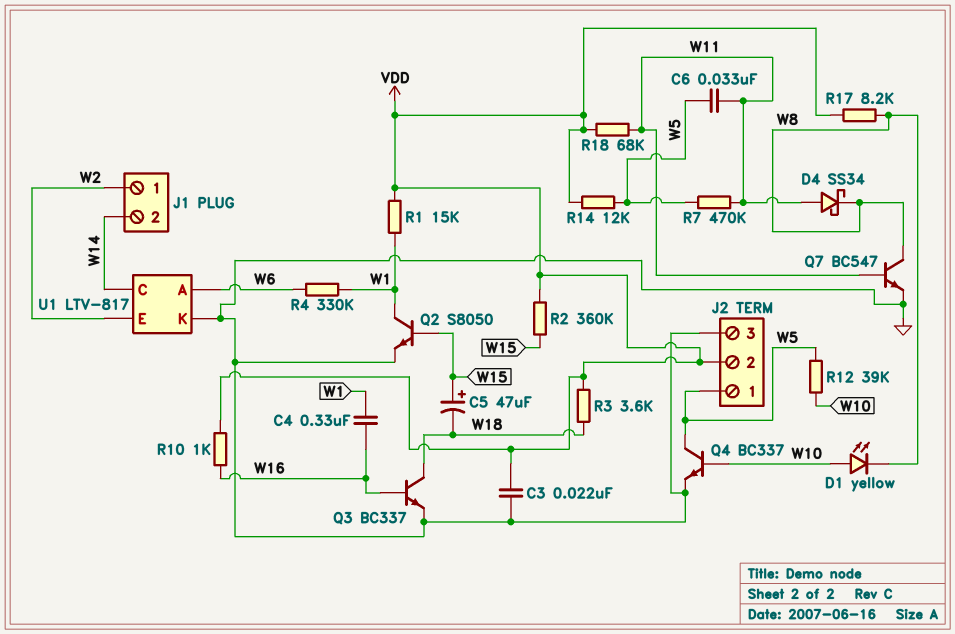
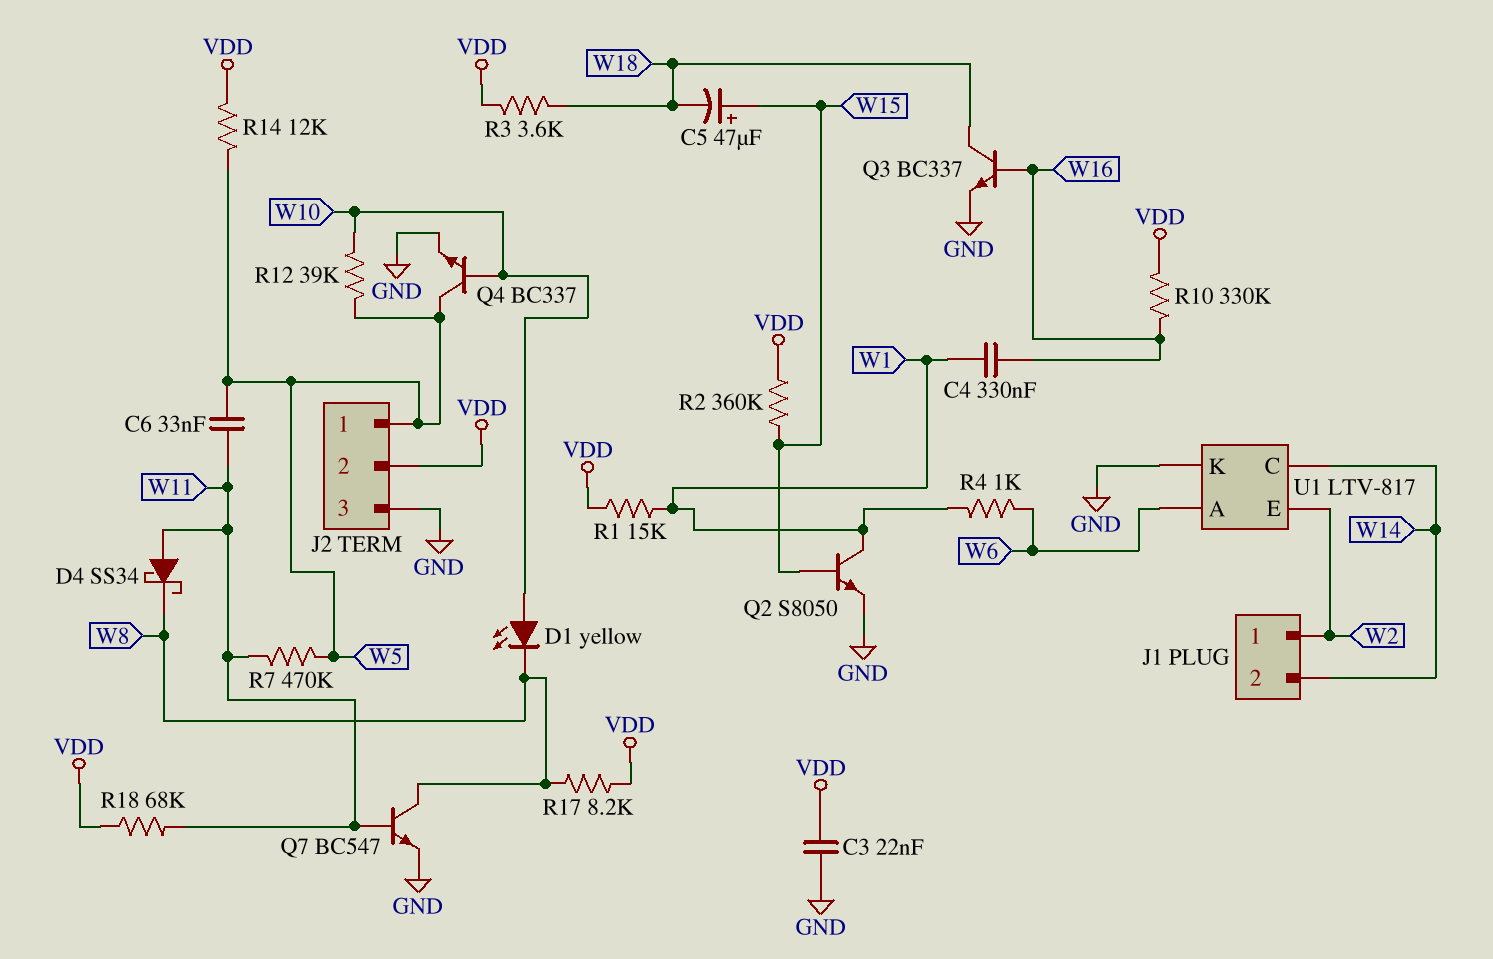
R4: 330k (W1, W6) -> 1k (W1, W6)
R10: 1k (VDD, W16) -> 330k (VDD, W16)

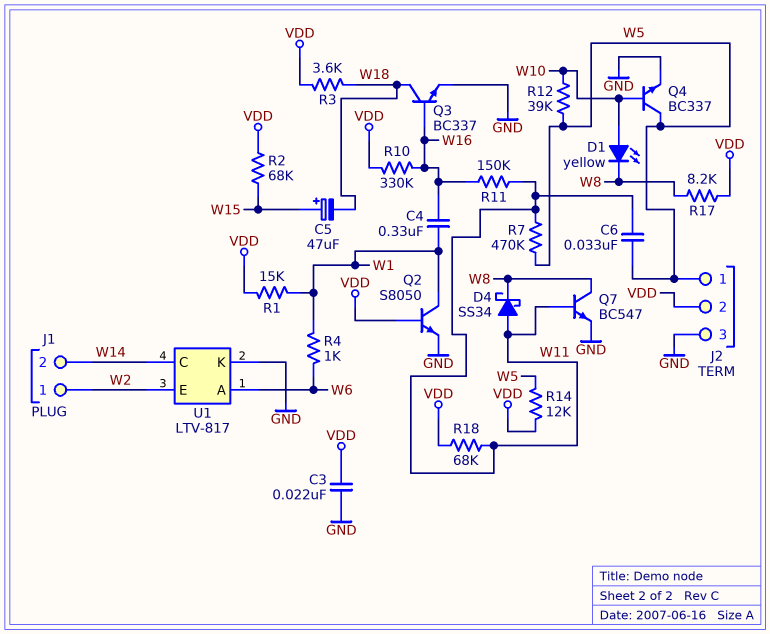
Q2: NPN S8050 (B W15, C W1, E GND) -> NPN S8050 (B VDD, C W1, E GND)
R2: 360k (VDD, W15) -> 68k (VDD, W15)
R11: none -> 150k (W11, W16)

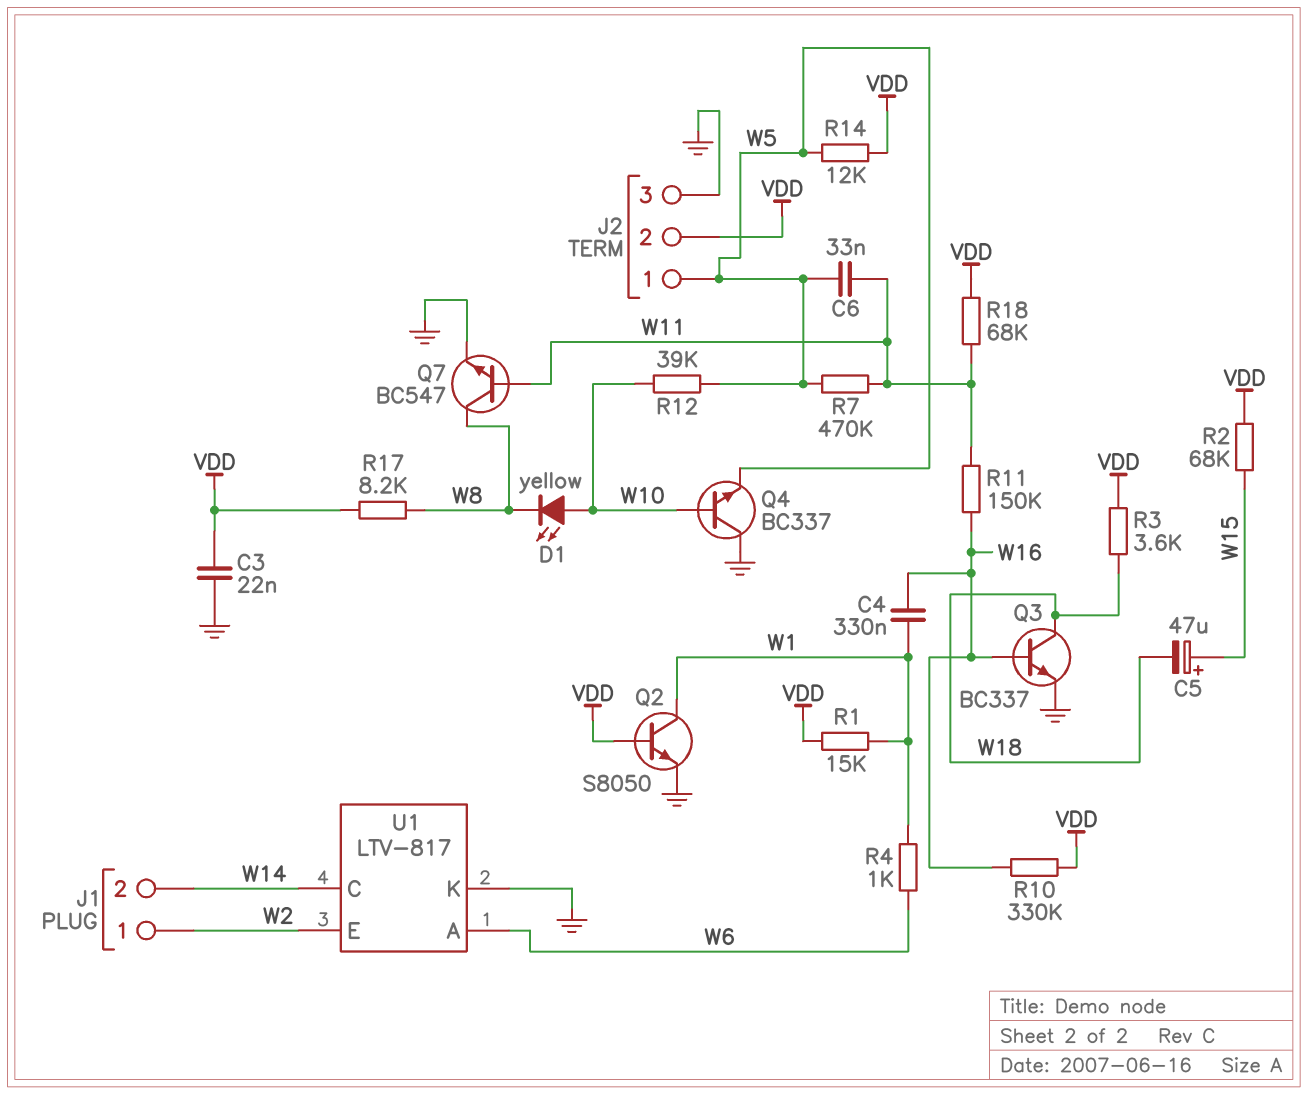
D4: schottky SS34 (A W11, K W8) -> none
Q4: NPN BC337 (B W10, C W5, E GND) -> NPN BC337 (B W10, C GND, E W5)

